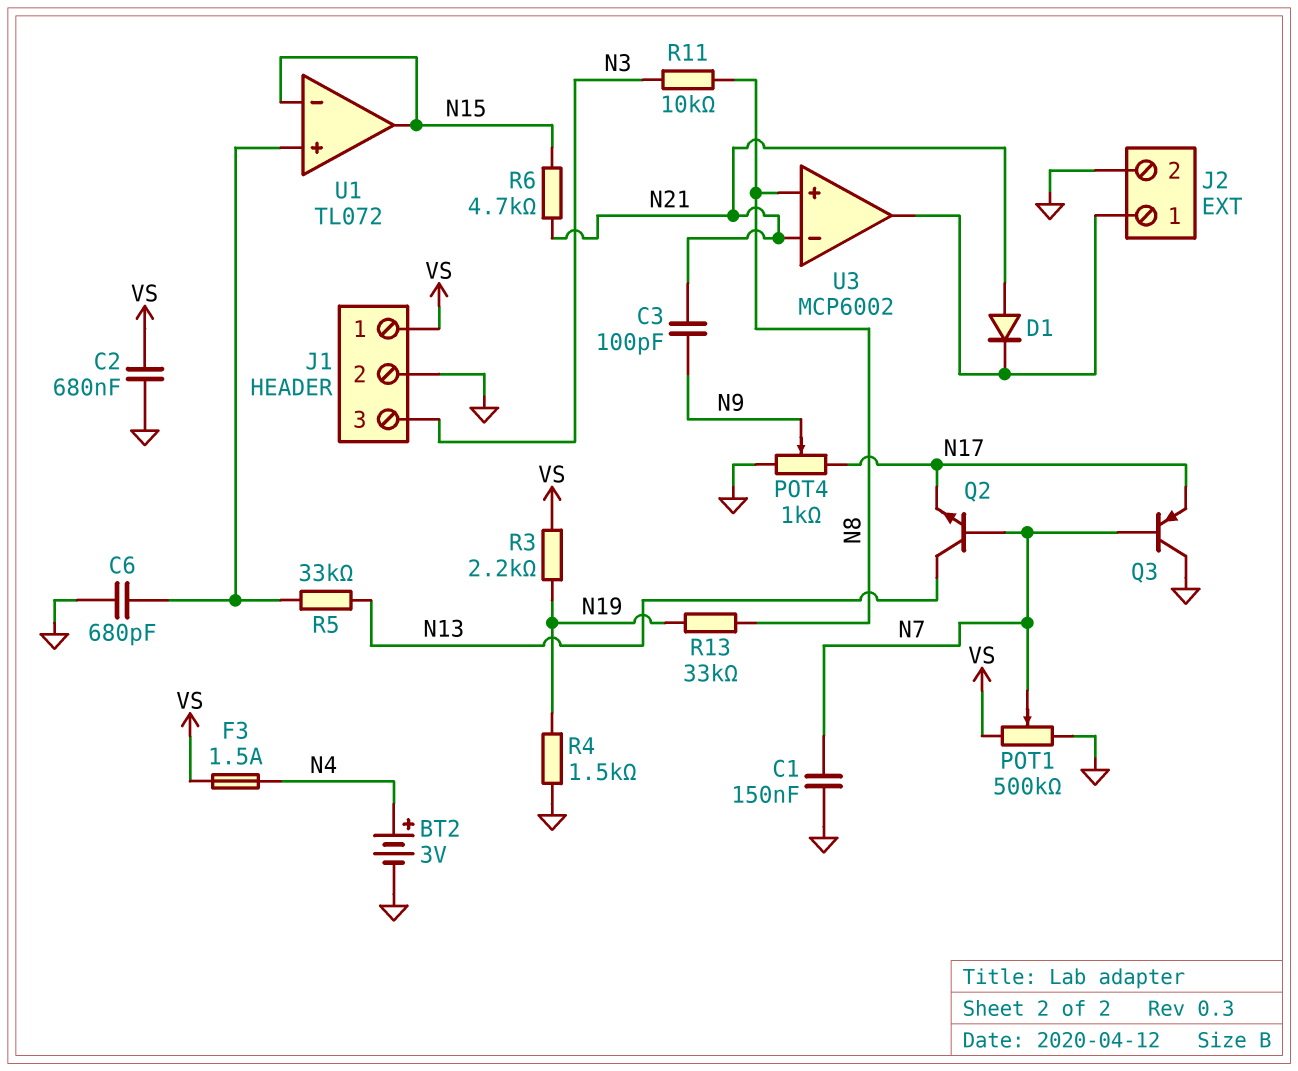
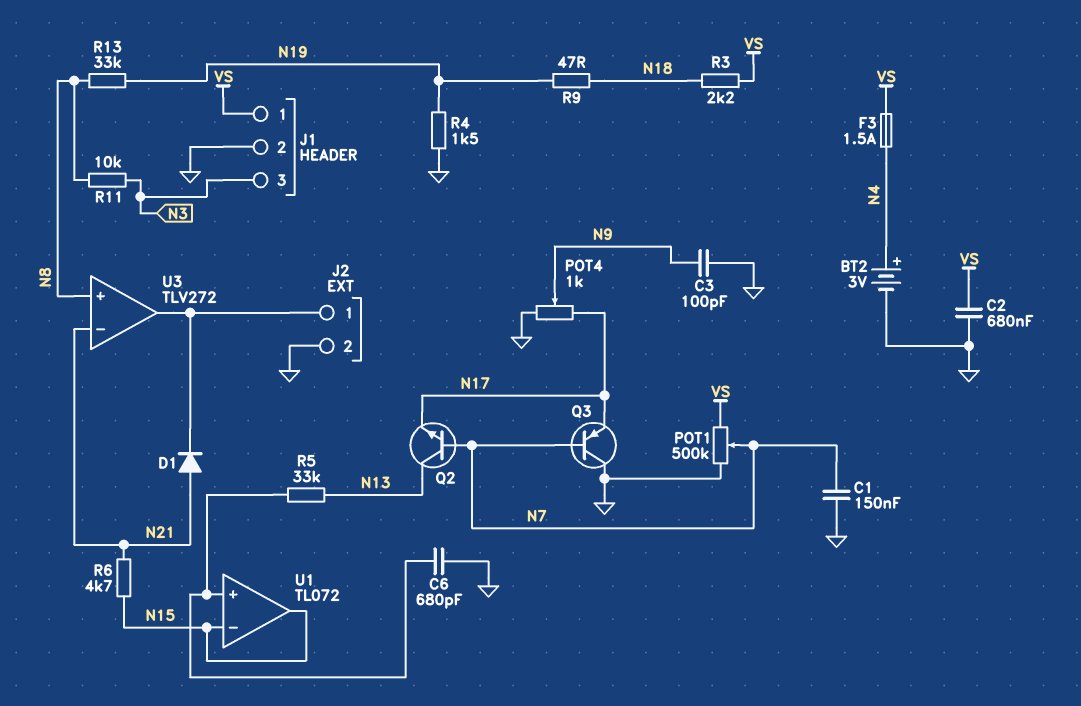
C3: 100pF (N9, N21) -> 100pF (GND, N9)
R3: 2.2k (N19, VS) -> 2.2k (N18, VS)
R9: none -> 47 (N18, N19)
U3: MCP6002 -> TLV272

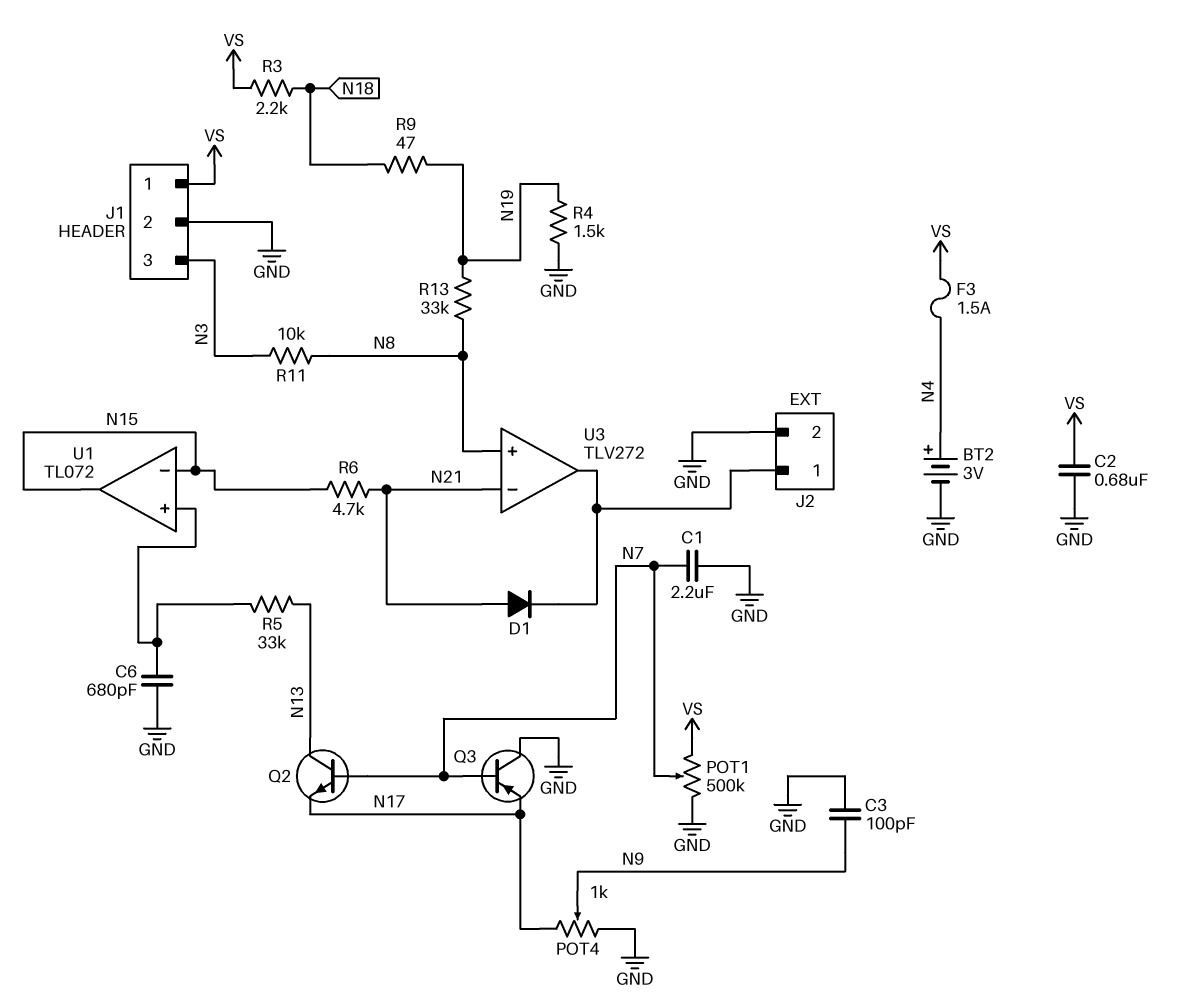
C1: 150nF (GND, N7) -> 2.2uF (GND, N7)

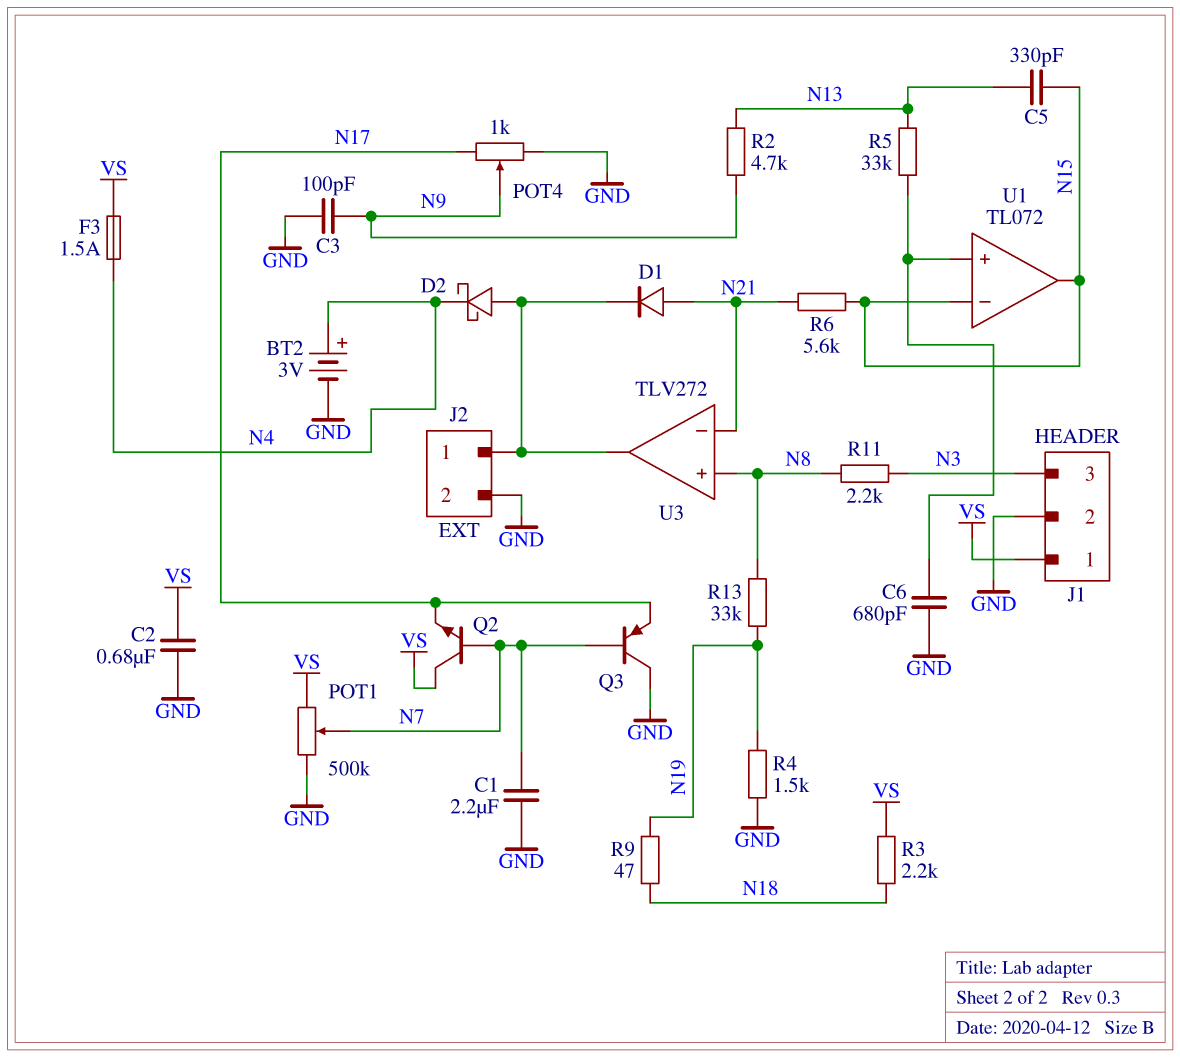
C5: none -> 330pF (N13, N15)
D2: none -> schottky (A J2/1, K N4)
Q2: NPN (B N7, C N13, E N17) -> NPN (B N7, C VS, E N17)
R2: none -> 4.7k (N9, N13)
R6: 4.7k (N15, N21) -> 5.6k (N15, N21)
R11: 10k (N3, N8) -> 2.2k (N3, N8)

